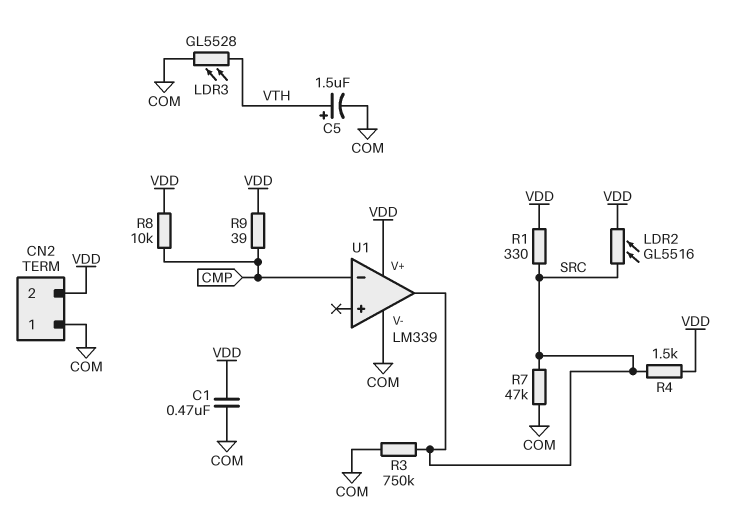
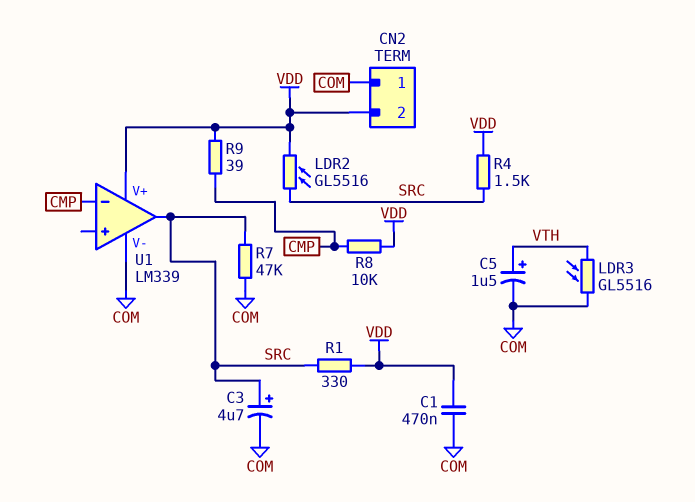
C3: none -> 4.7uF (plus SRC, minus COM)
LDR3: GL5528 (COM, VTH) -> GL5516 (COM, VTH)
R3: 750k (COM, SRC) -> none

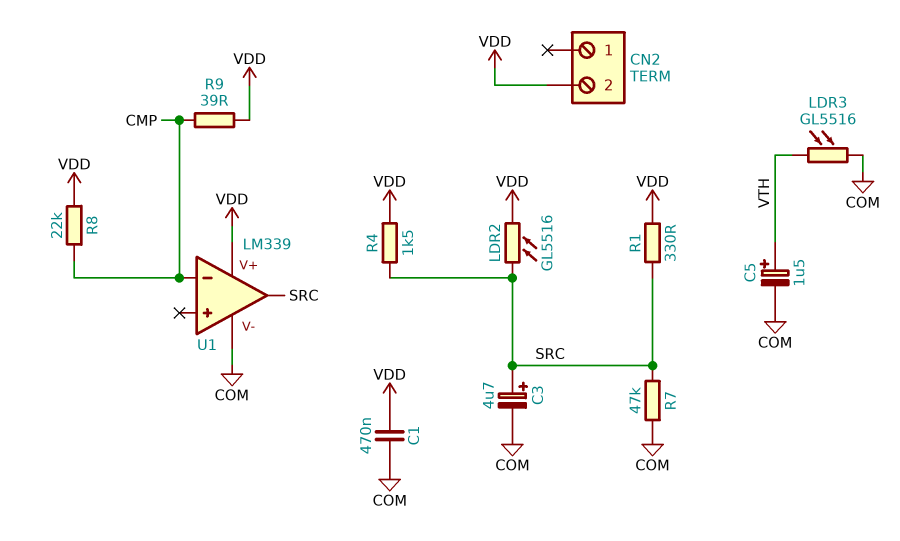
CN2 pin 1: COM -> none
R8: 10k (CMP, VDD) -> 22k (CMP, VDD)

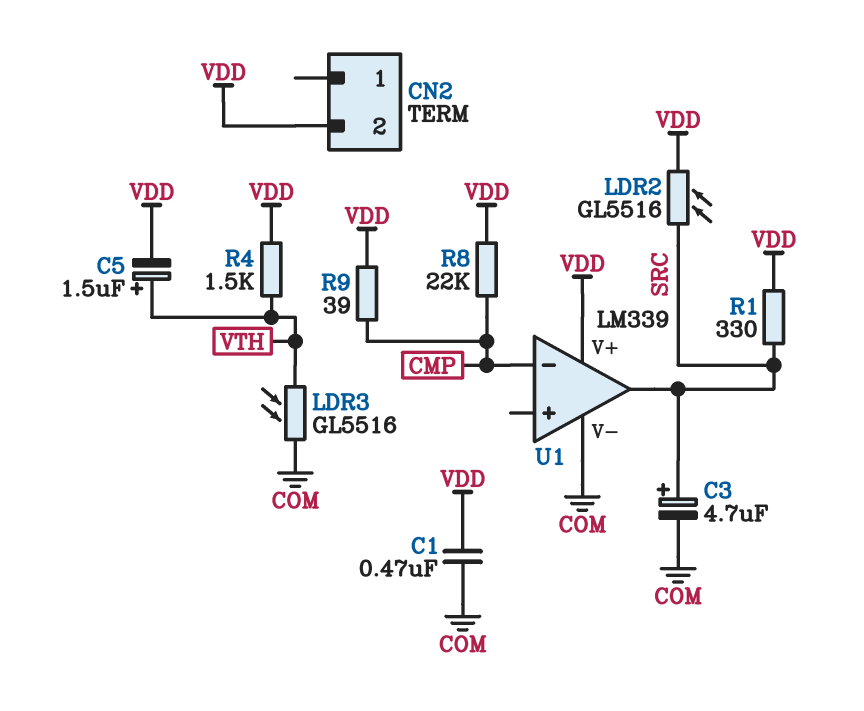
C5: 1.5uF (plus VTH, minus COM) -> 1.5uF (plus VTH, minus VDD)
R4: 1.5k (SRC, VDD) -> 1.5k (VDD, VTH)
R7: 47k (COM, SRC) -> none

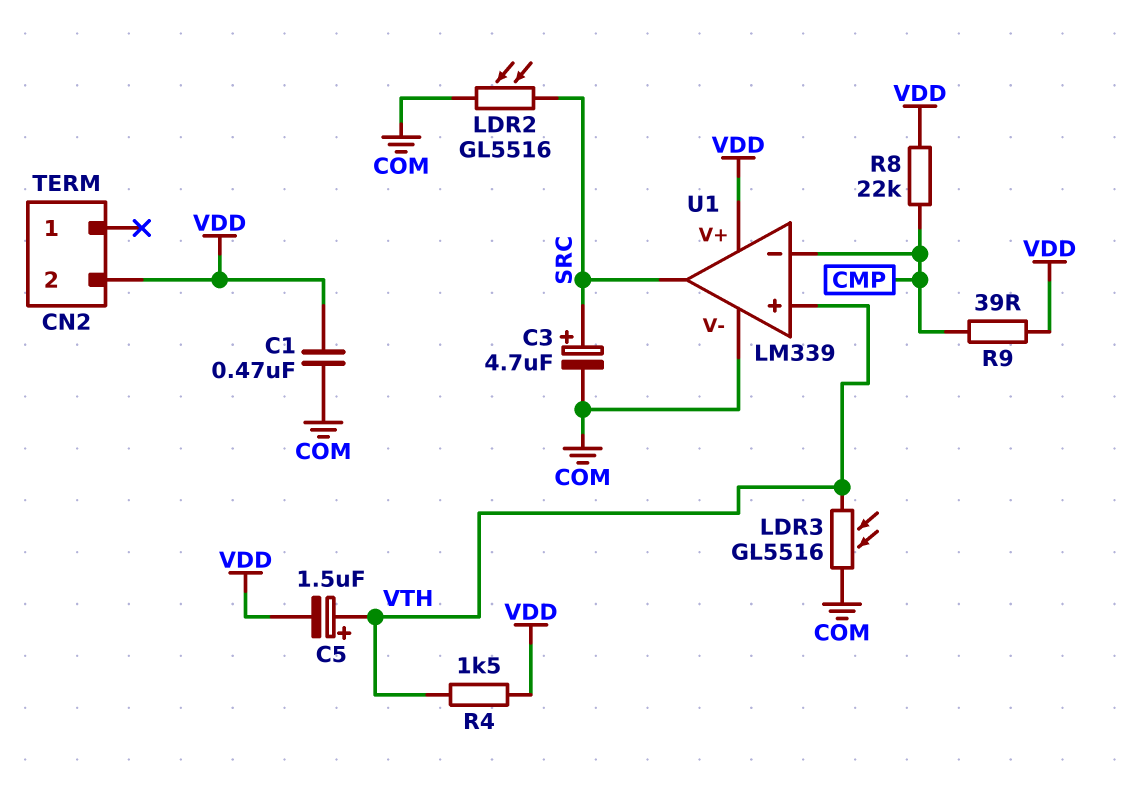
LDR2: GL5516 (SRC, VDD) -> GL5516 (COM, SRC)
R1: 330 (SRC, VDD) -> none
U1 pin in+: none -> VTH

